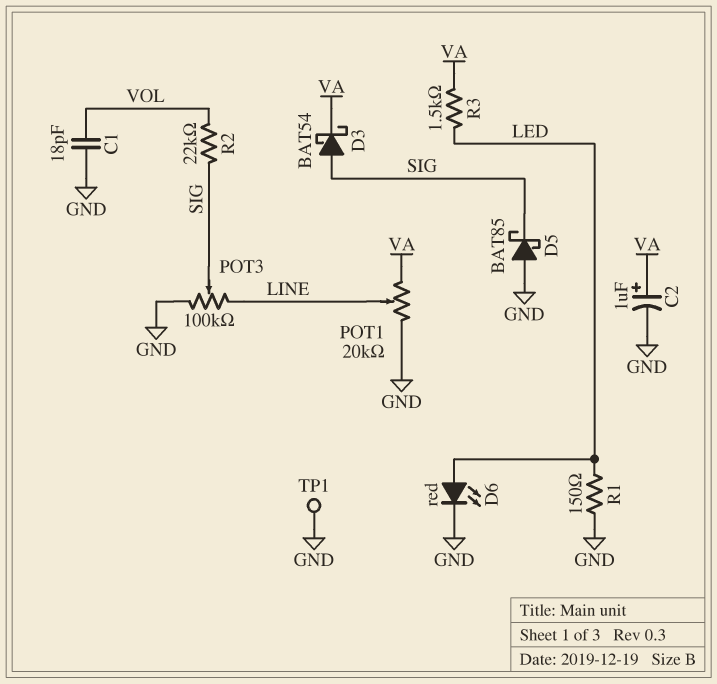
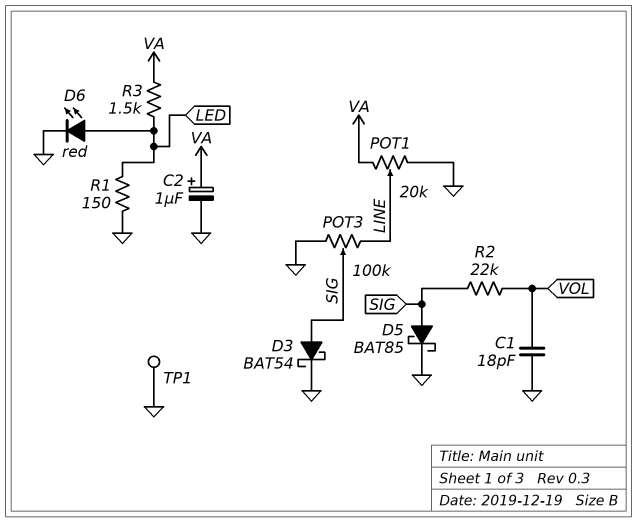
D3: schottky BAT54 (A SIG, K VA) -> schottky BAT54 (A SIG, K GND)
D5: schottky BAT85 (A GND, K SIG) -> schottky BAT85 (A SIG, K GND)

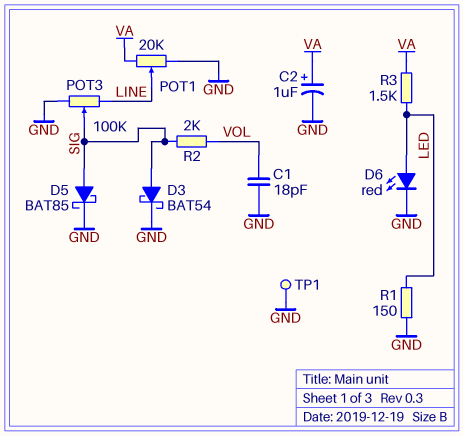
R2: 22k (SIG, VOL) -> 2k (SIG, VOL)

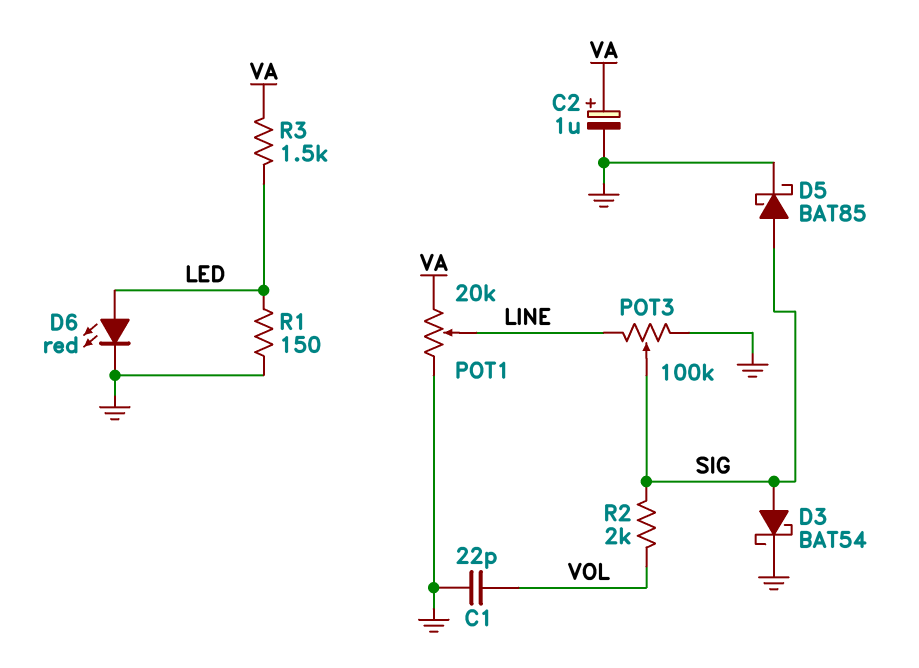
C1: 18pF (GND, VOL) -> 22pF (GND, VOL)
TP1: test point (GND) -> none

